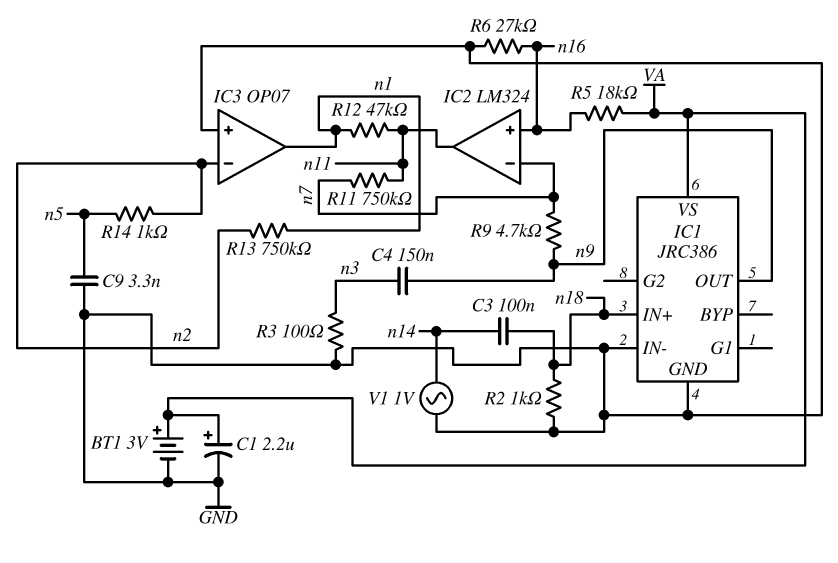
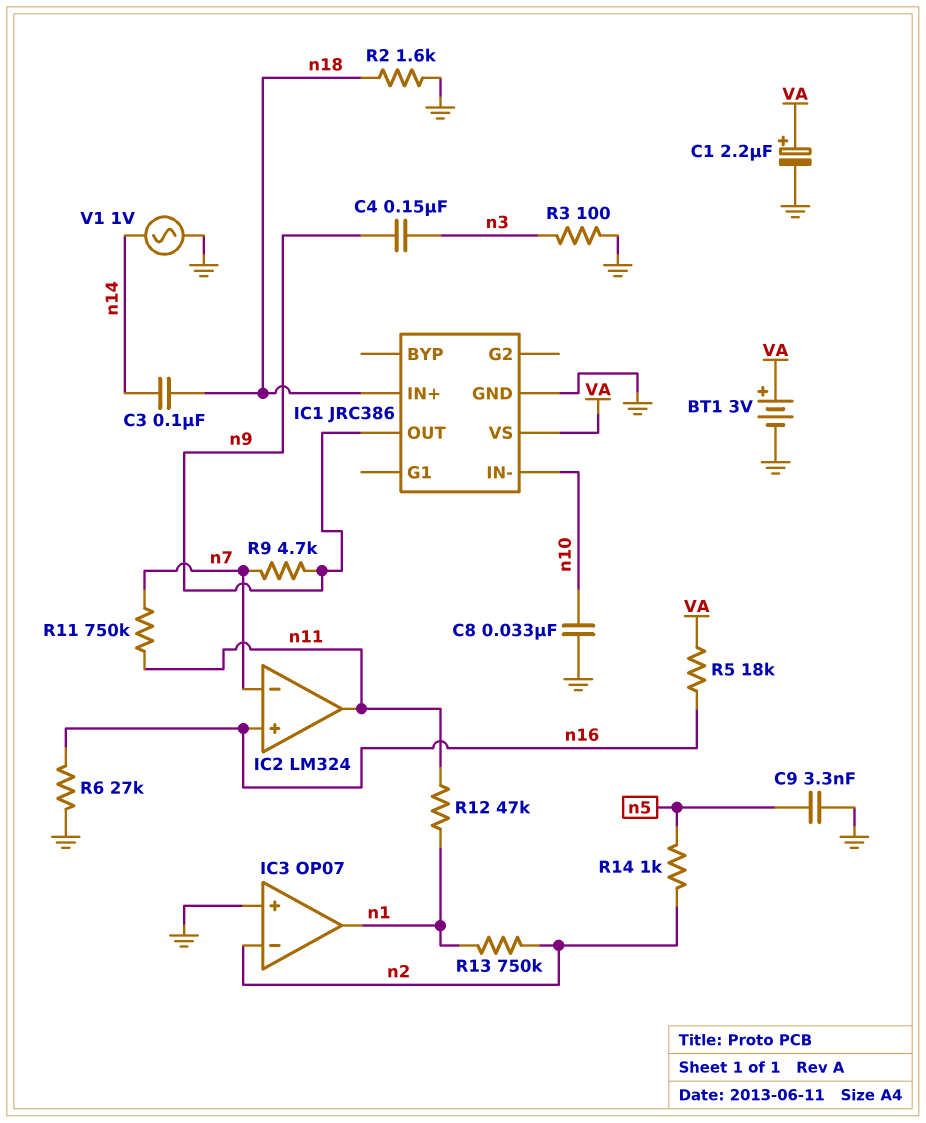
C8: none -> 33nF (GND, n10)
IC1 pin IN-: GND -> n10
R2: 1k (GND, n18) -> 1.6k (GND, n18)

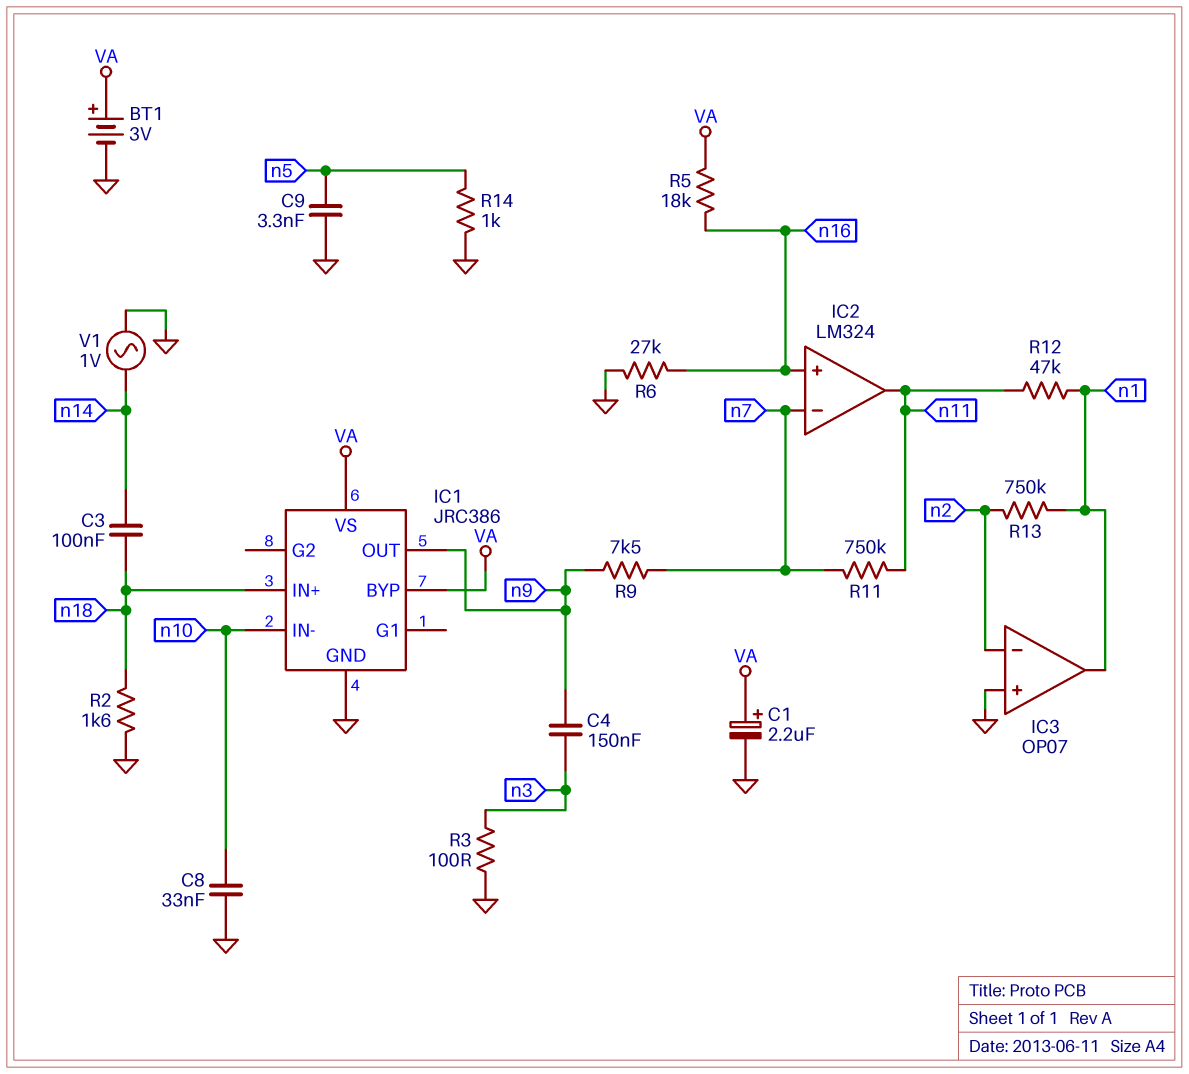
IC1 pin BYP: none -> VA
R9: 4.7k (n7, n9) -> 7.5k (n7, n9)
R14: 1k (n2, n5) -> 1k (GND, n5)

